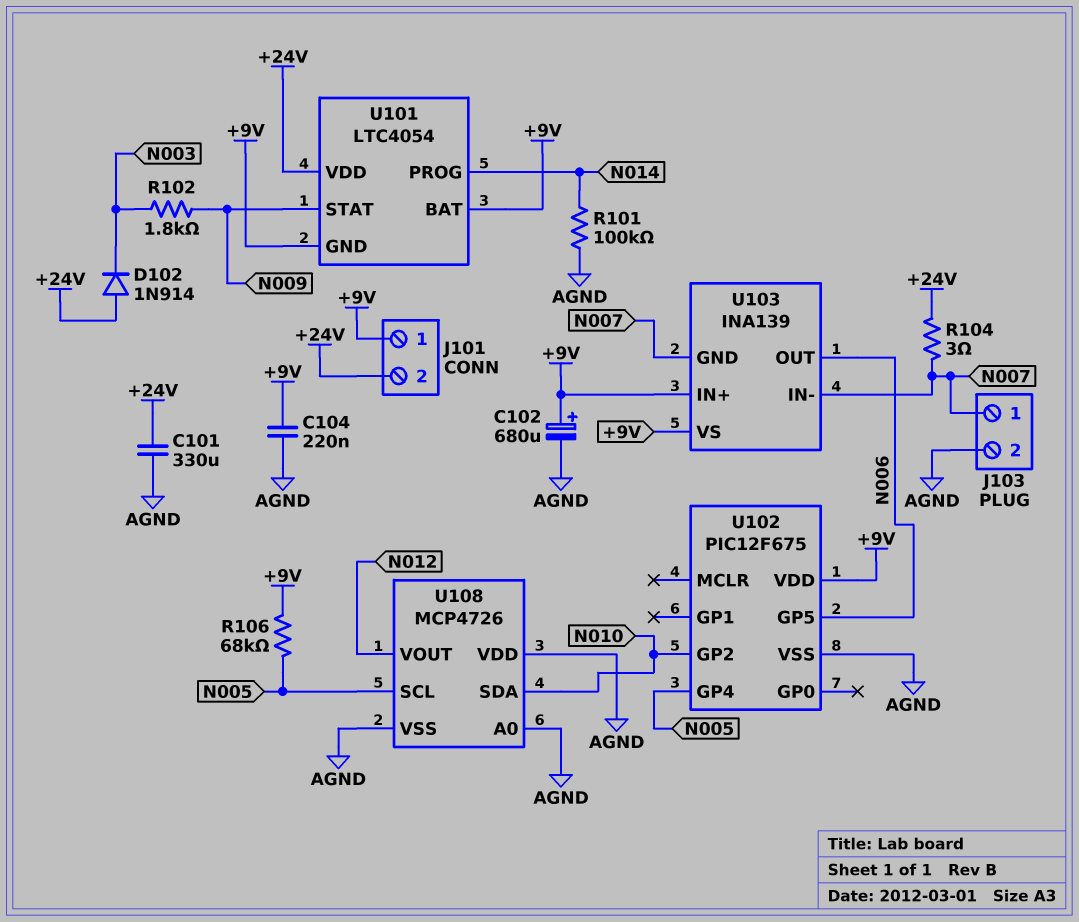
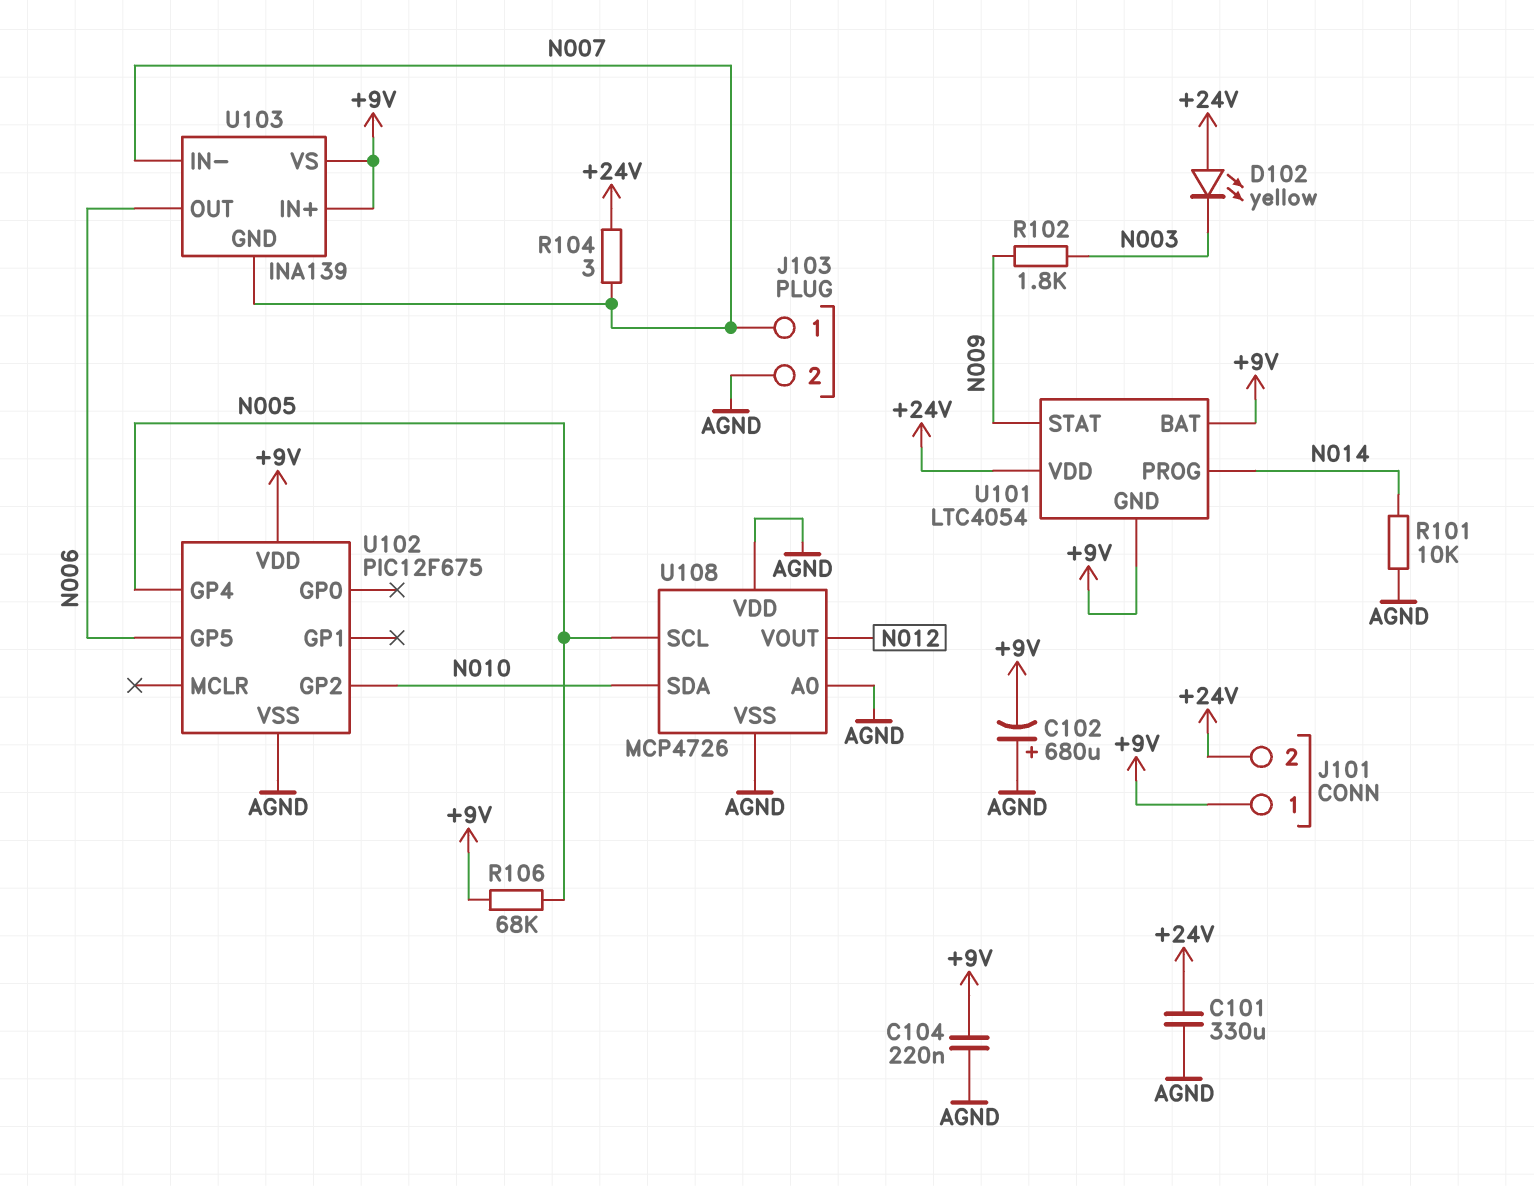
C102: 680uF (plus +9V, minus AGND) -> 680uF (plus AGND, minus +9V)
D102: diode 1N914 (A +24V, K N003) -> LED yellow (A +24V, K N003)
R101: 100k (AGND, N014) -> 10k (AGND, N014)

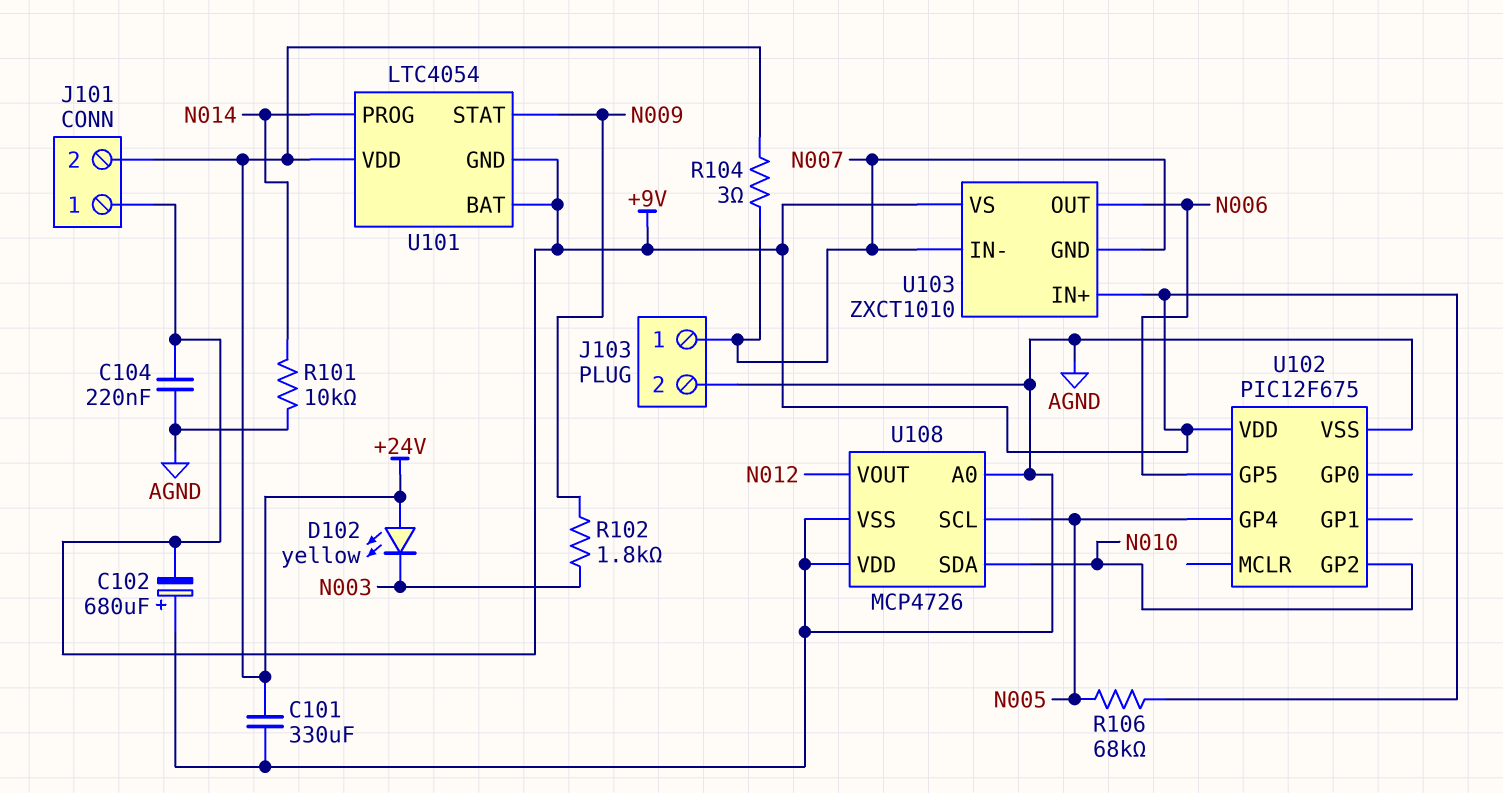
U103: INA139 -> ZXCT1010

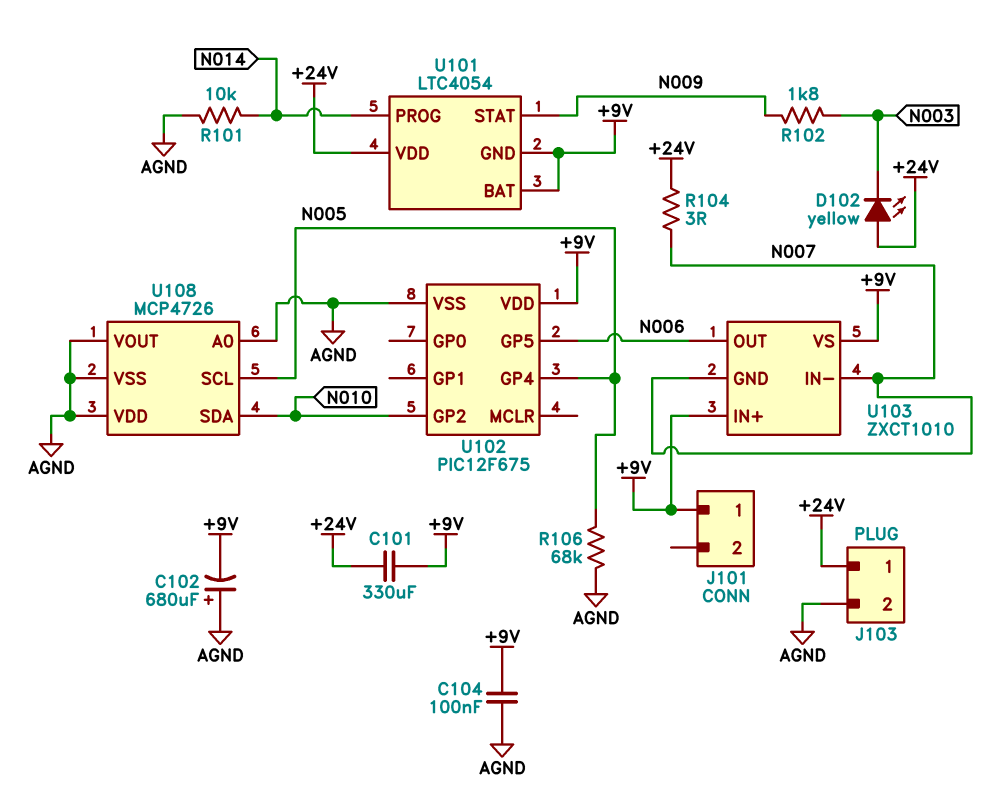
C101: 330uF (+24V, AGND) -> 330uF (+9V, +24V)
C104: 220nF (+9V, AGND) -> 100nF (+9V, AGND)
J101 pin 2: +24V -> none
J103 pin 1: N007 -> +24V
R106: 68k (+9V, N005) -> 68k (AGND, N005)
U108 pin VOUT: N012 -> AGND

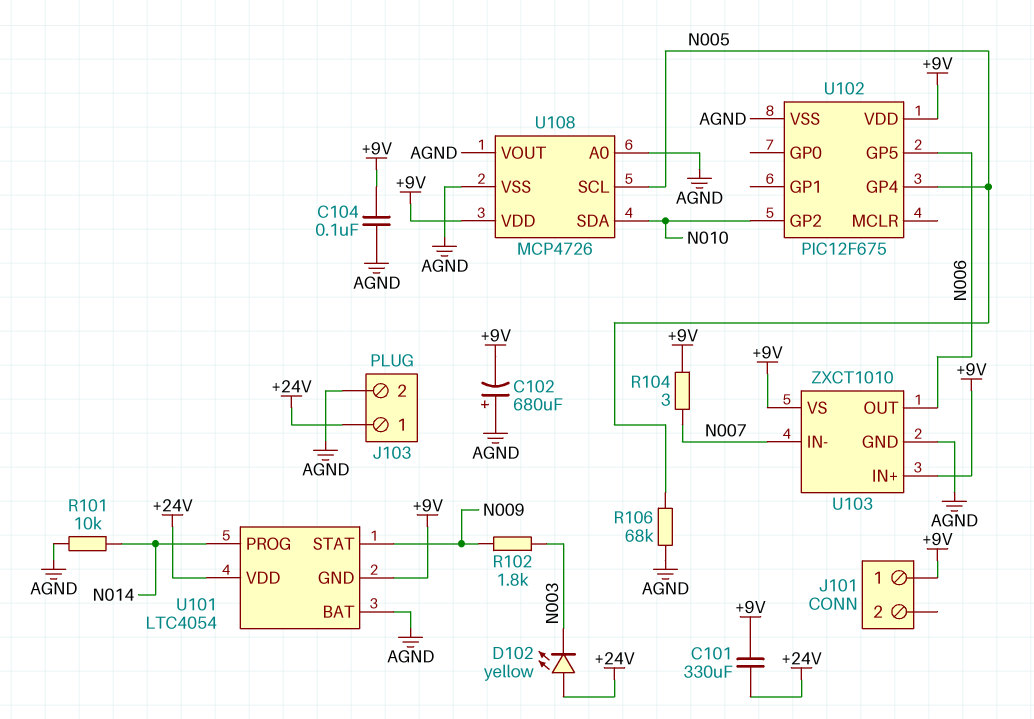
R104: 3 (+24V, N007) -> 3 (+9V, N007)
U101 pin BAT: +9V -> AGND
U103 pin GND: N007 -> AGND
U108 pin VDD: AGND -> +9V

